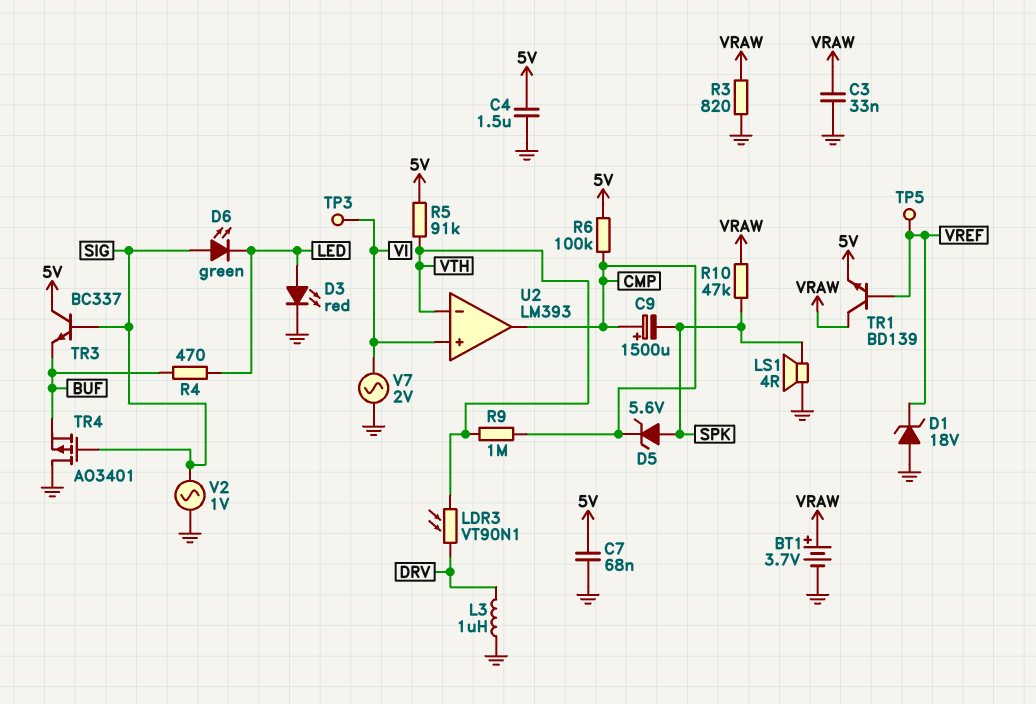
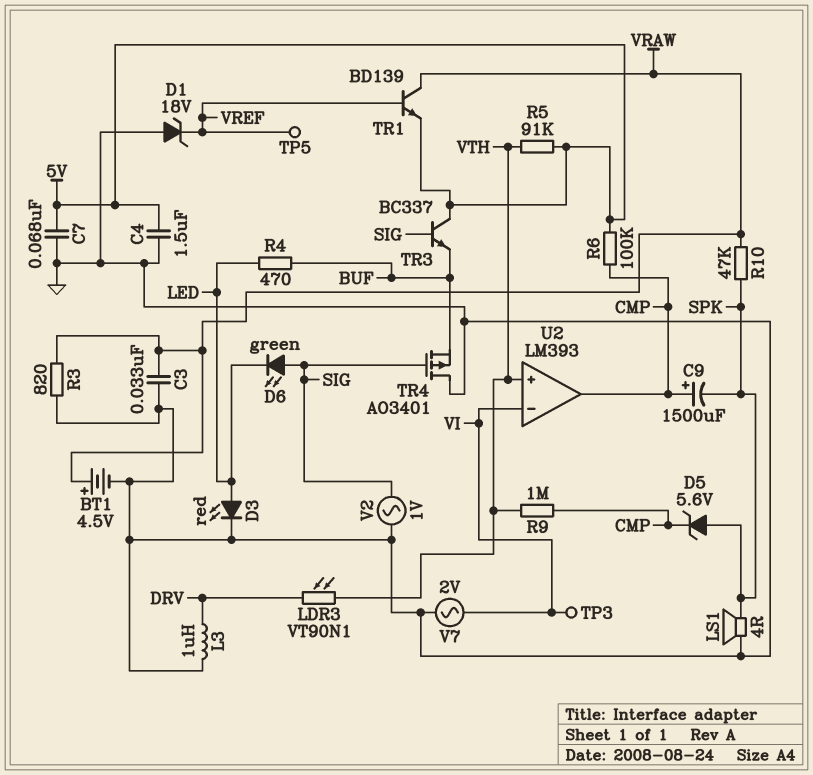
BT1: 3.7V (plus VRAW, minus GND) -> 4.5V (plus VRAW, minus GND)
U2 pin in+: VI -> VTH
U2 pin in-: VTH -> VI

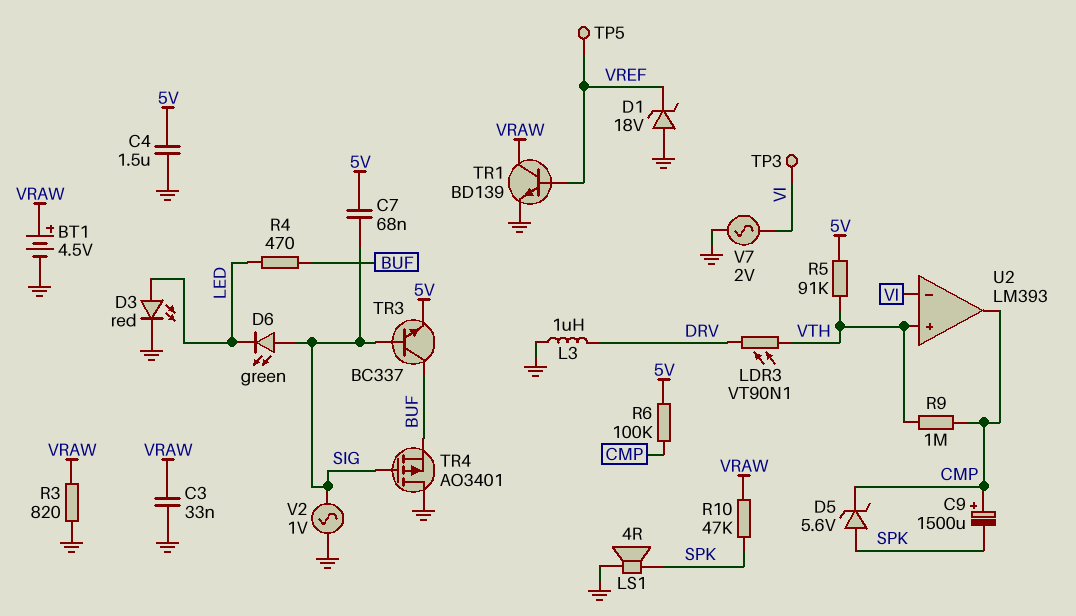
C7: 68nF (5V, GND) -> 68nF (5V, SIG)
TR1: NPN BD139 (B VREF, C VRAW, E 5V) -> NPN BD139 (B VREF, C VRAW, E GND)
TR3: NPN BC337 (B SIG, C 5V, E BUF) -> NPN BC337 (B SIG, C BUF, E 5V)

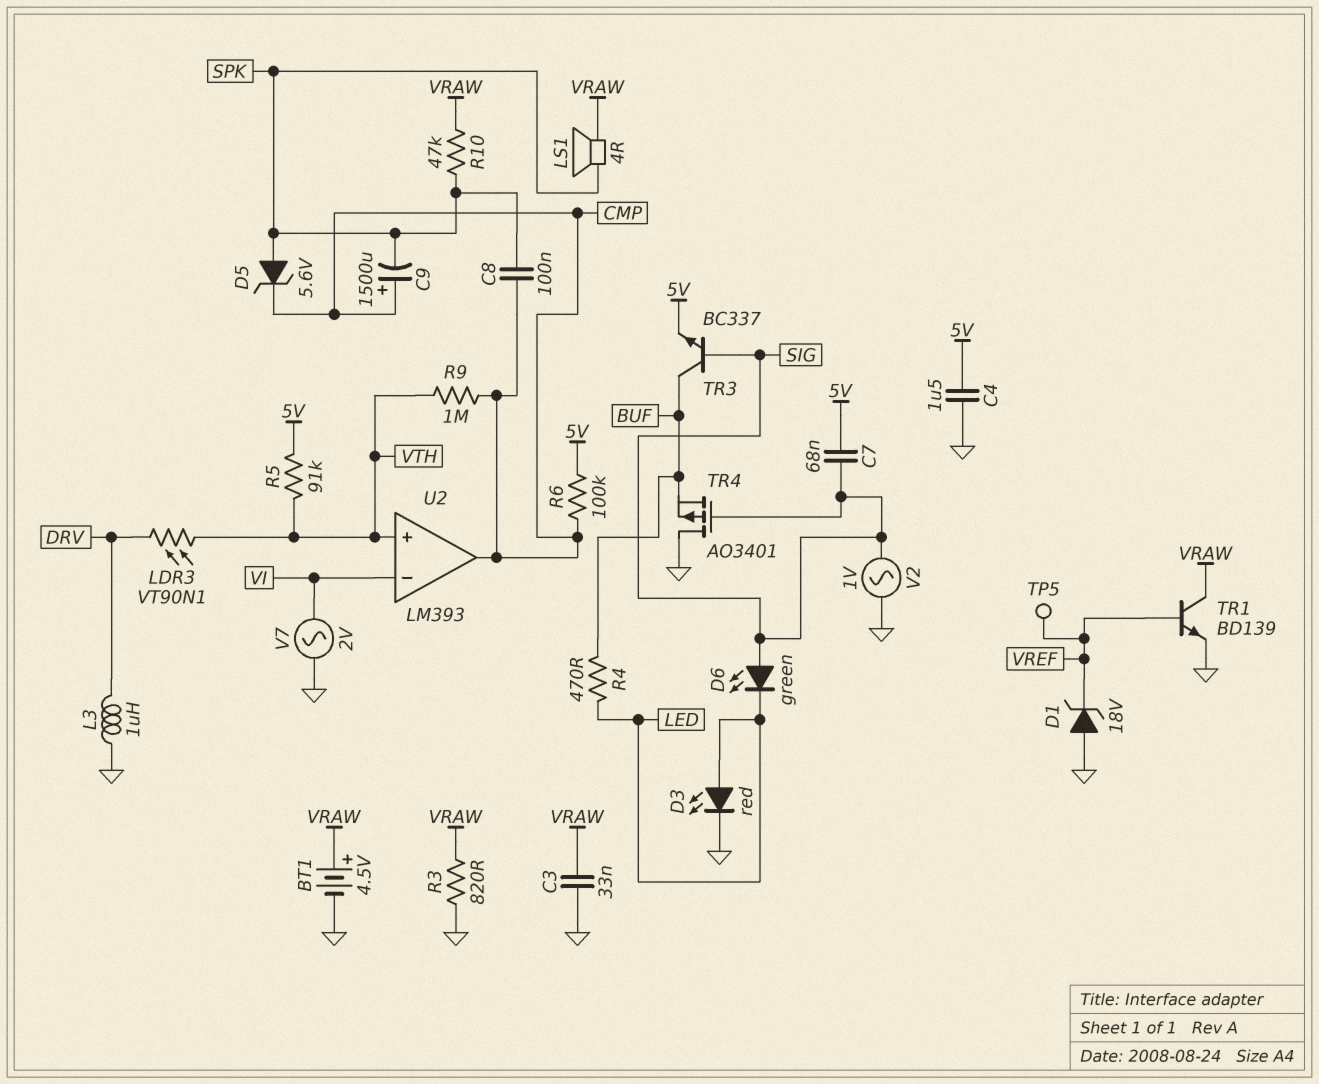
C8: none -> 100nF (CMP, SPK)
LS1: speaker 4R (GND, SPK) -> speaker 4R (SPK, VRAW)
TP3: test point (VI) -> none

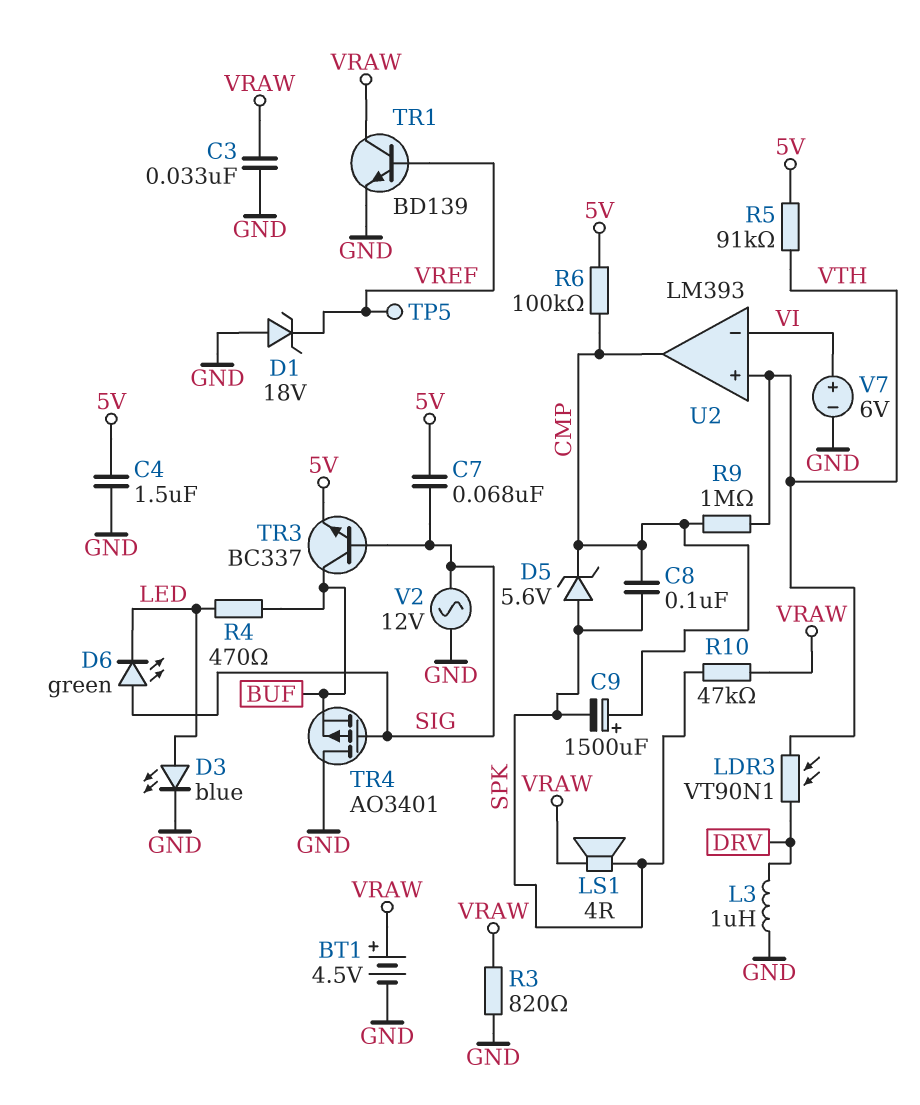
D3: LED red (A LED, K GND) -> LED blue (A LED, K GND)
V2: AC 1V (GND, SIG) -> AC 12V (GND, SIG)
V7: AC 2V (GND, VI) -> 6V (plus VI, minus GND)

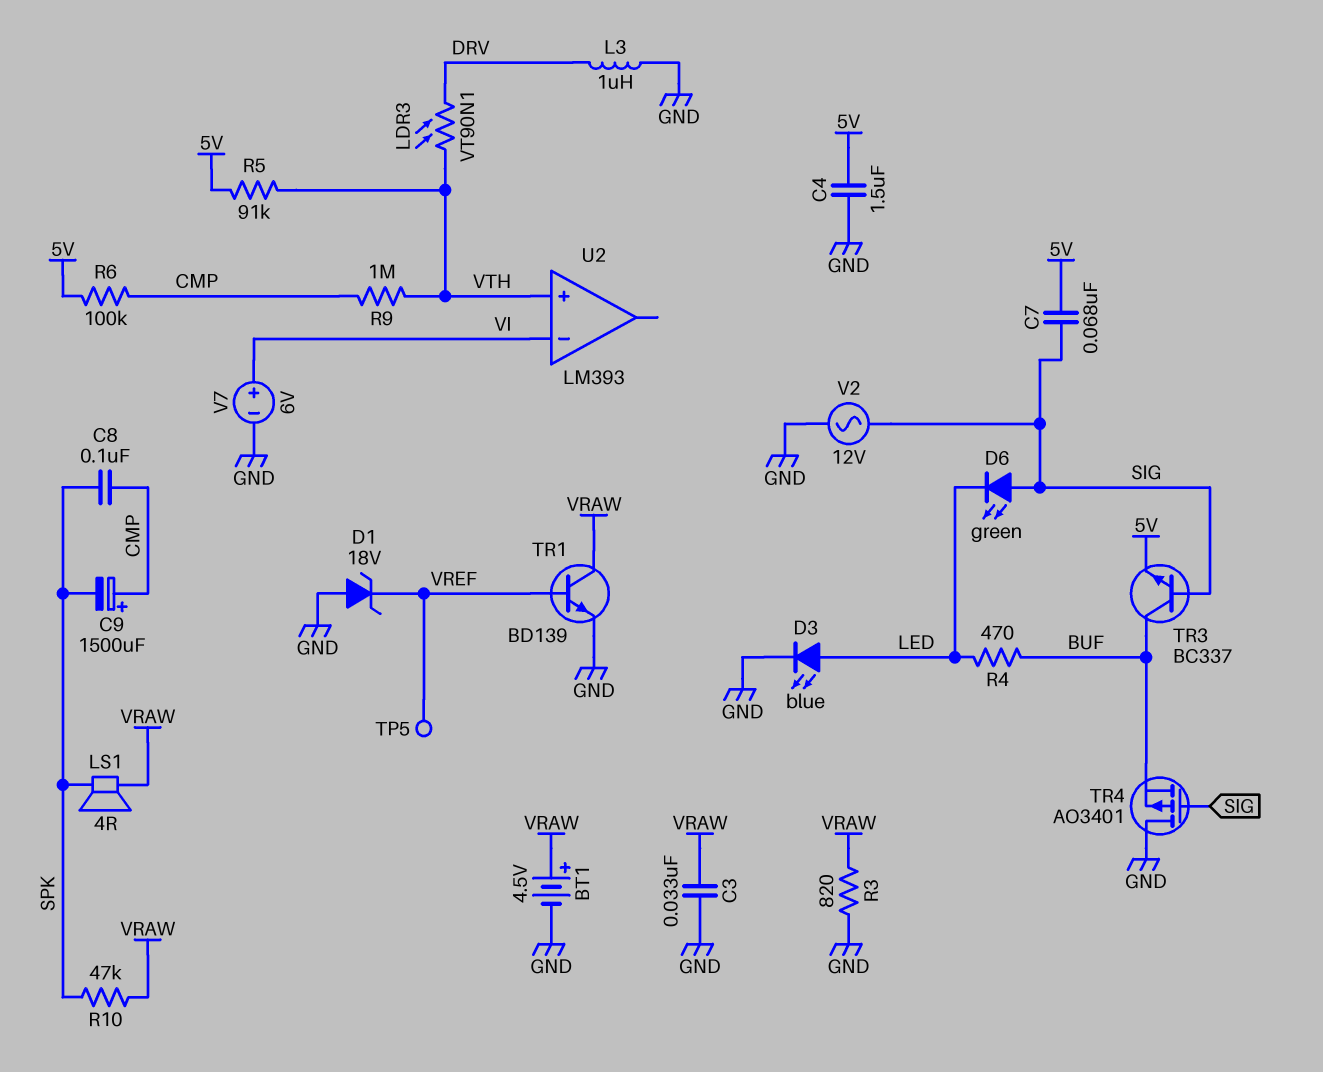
D5: zener 5.6V (A SPK, K CMP) -> none
U2 pin out: CMP -> none

